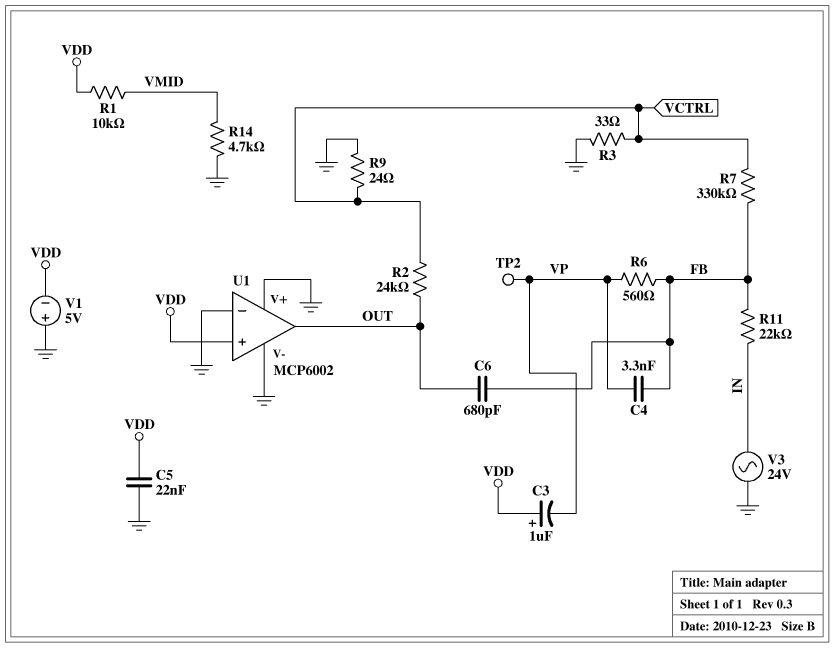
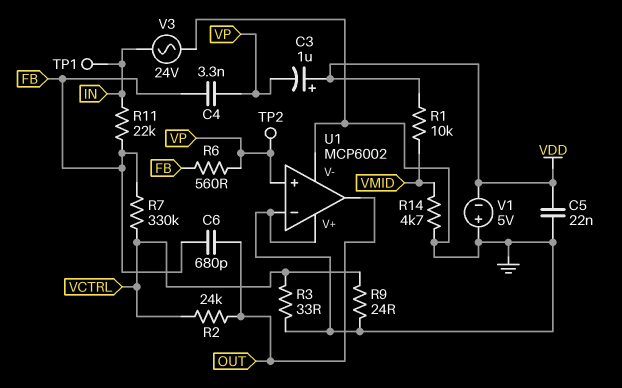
TP1: none -> test point (IN)
U1 pin in+: VDD -> VP

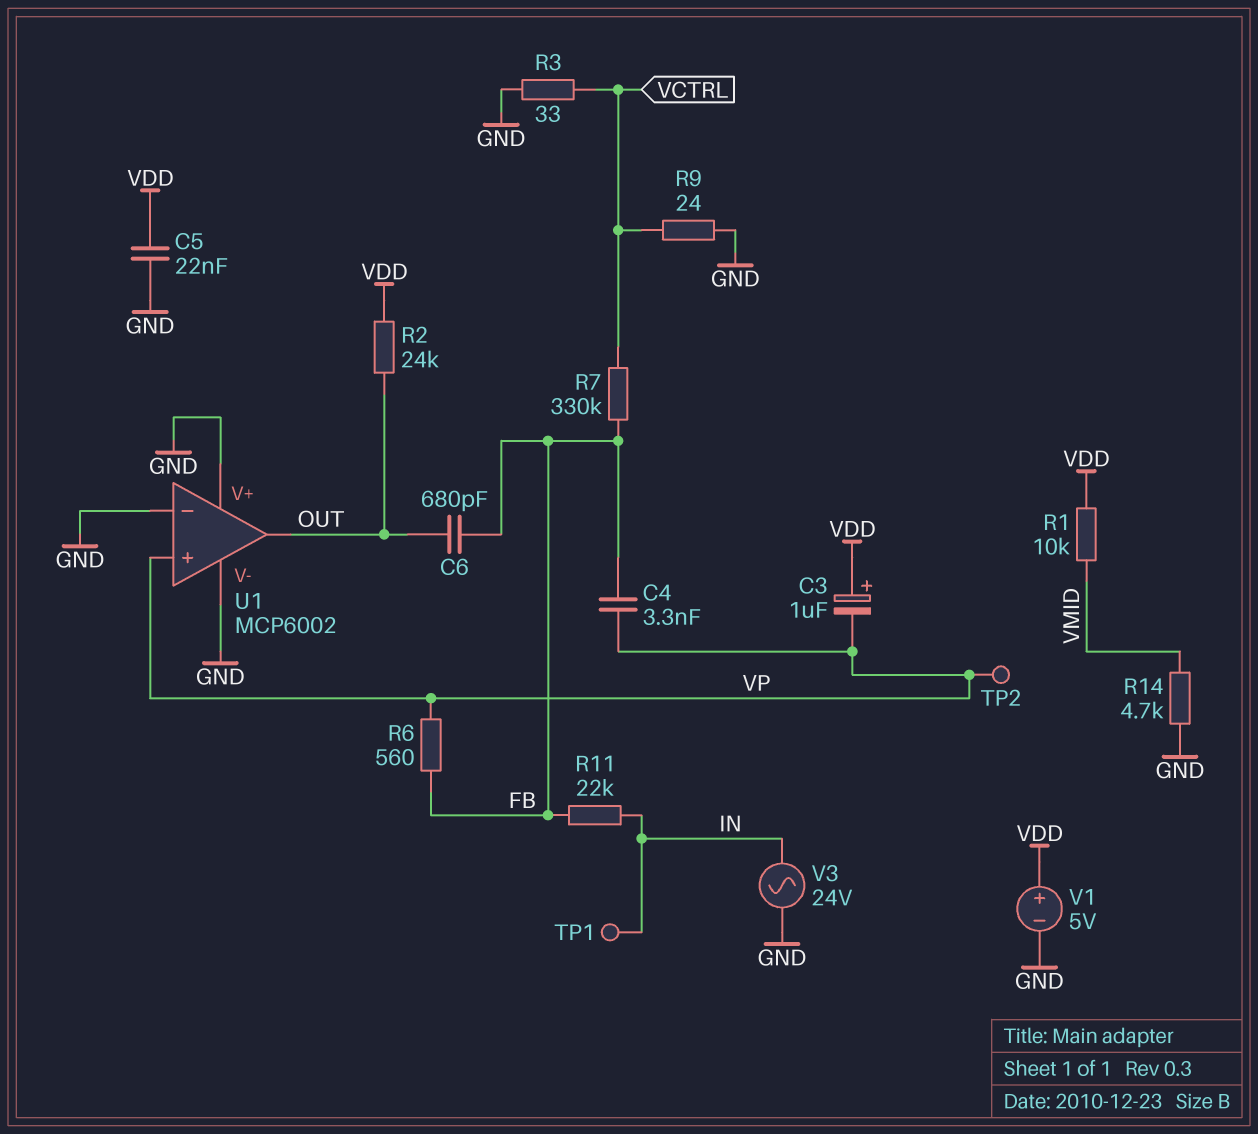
R2: 24k (OUT, VCTRL) -> 24k (OUT, VDD)
V1: 5V (plus GND, minus VDD) -> 5V (plus VDD, minus GND)

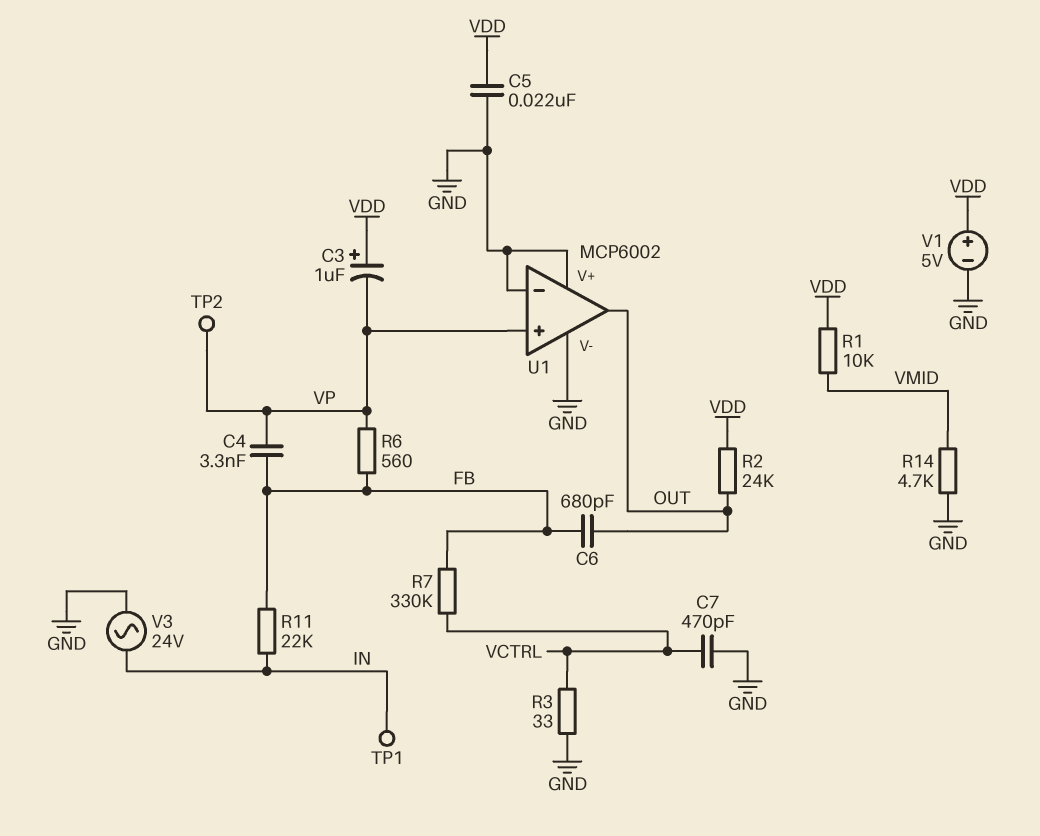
C7: none -> 470pF (GND, VCTRL)
R9: 24 (GND, VCTRL) -> none

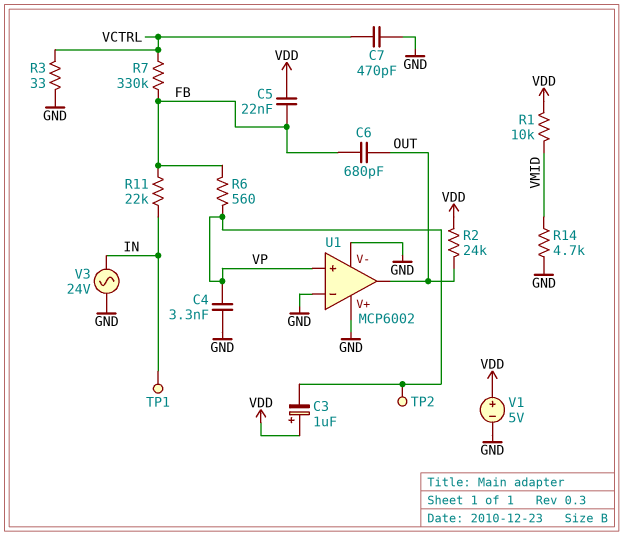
C4: 3.3nF (FB, VP) -> 3.3nF (GND, VP)
C5: 22nF (GND, VDD) -> 22nF (FB, VDD)

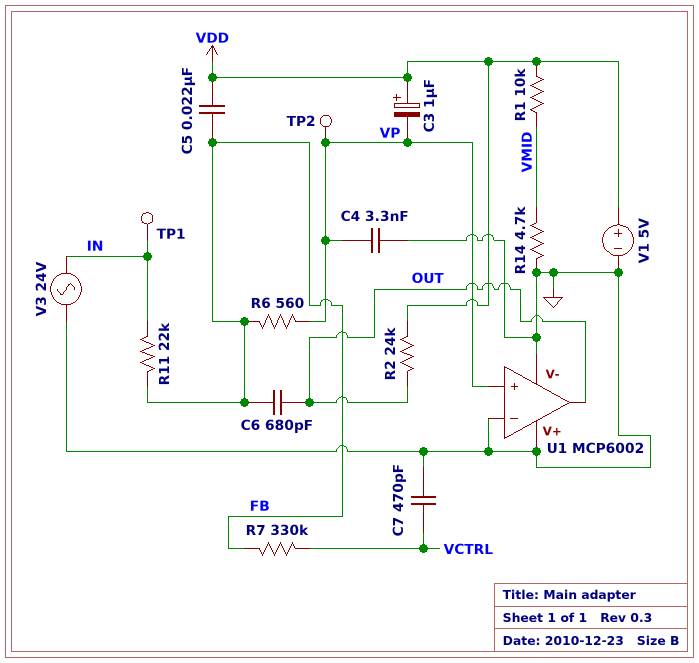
R3: 33 (GND, VCTRL) -> none

